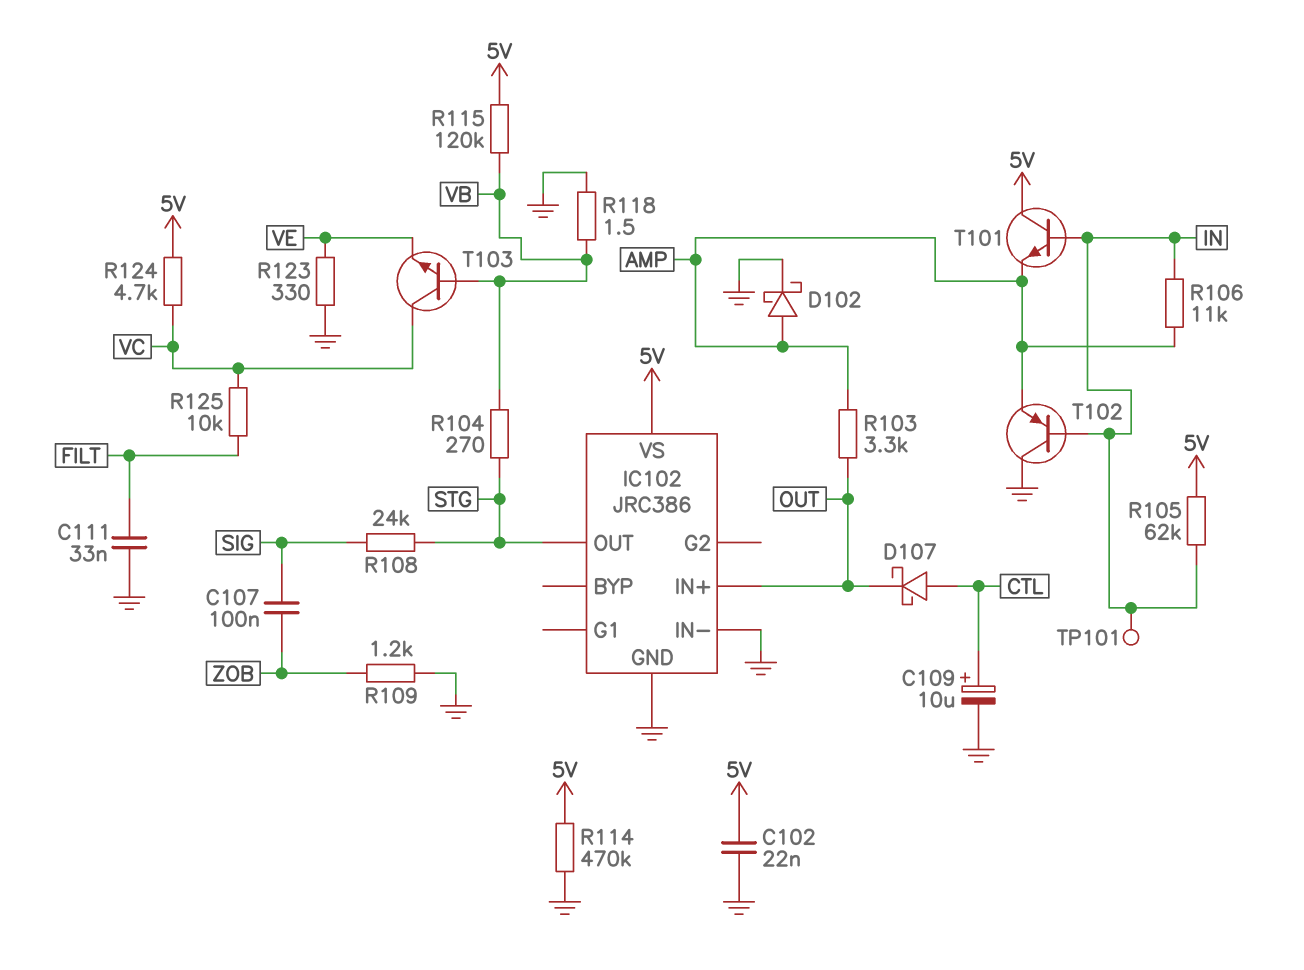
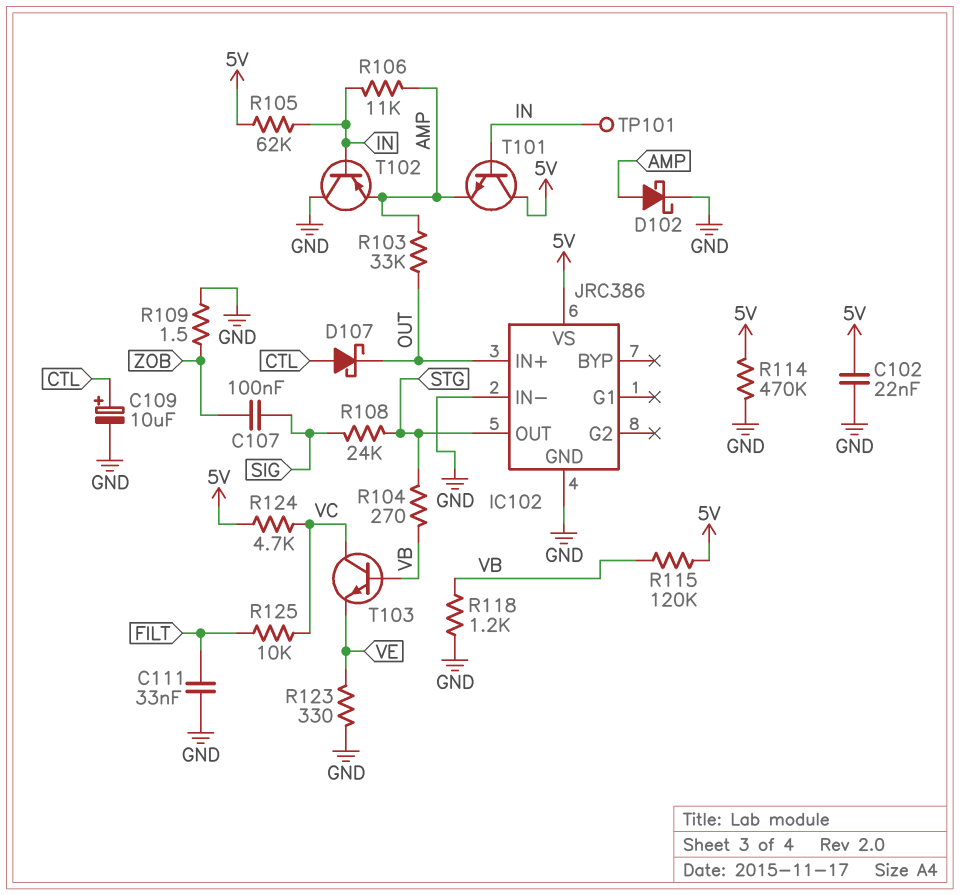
R103: 3.3k (AMP, OUT) -> 33k (AMP, OUT)
R109: 1.2k (GND, ZOB) -> 1.5 (GND, ZOB)
R118: 1.5 (GND, VB) -> 1.2k (GND, VB)

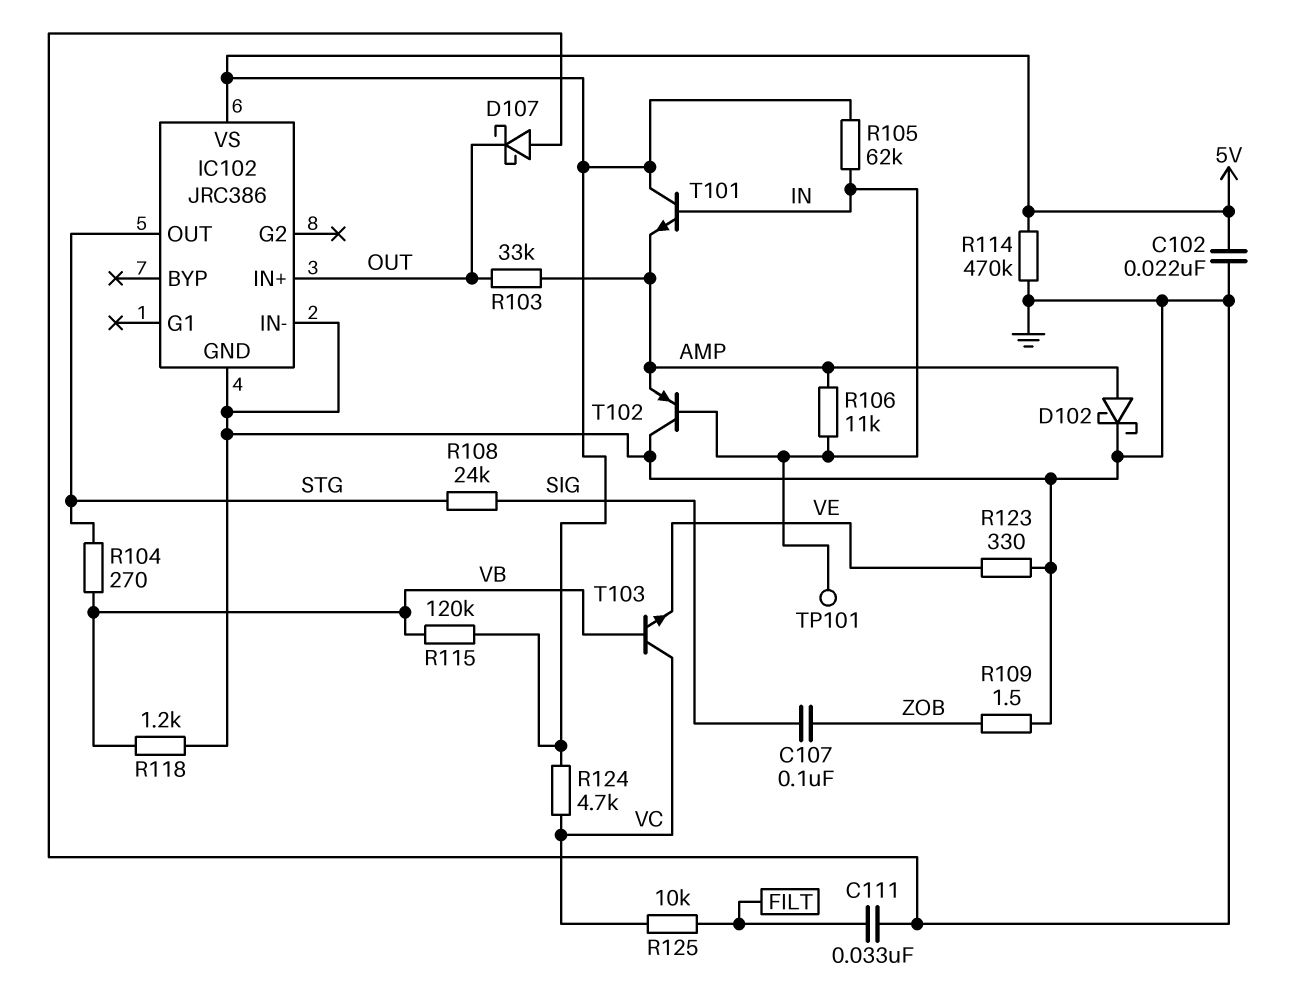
C109: 10uF (plus CTL, minus GND) -> none
D107: schottky (A CTL, K OUT) -> schottky (A GND, K OUT)

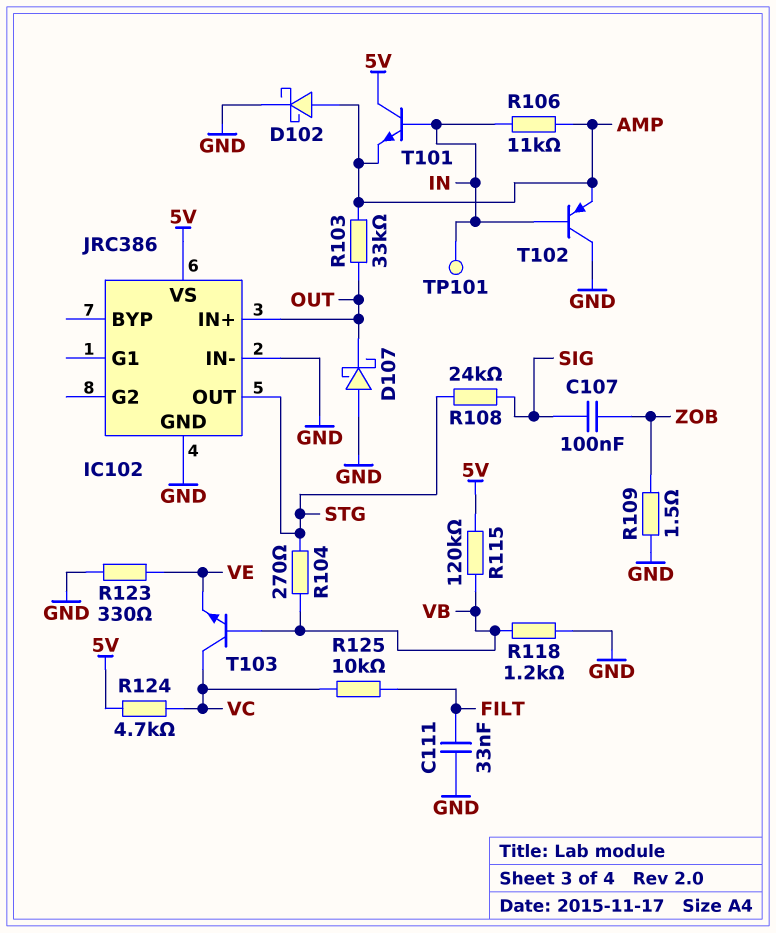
C102: 22nF (5V, GND) -> none
R105: 62k (5V, IN) -> none
R114: 470k (5V, GND) -> none

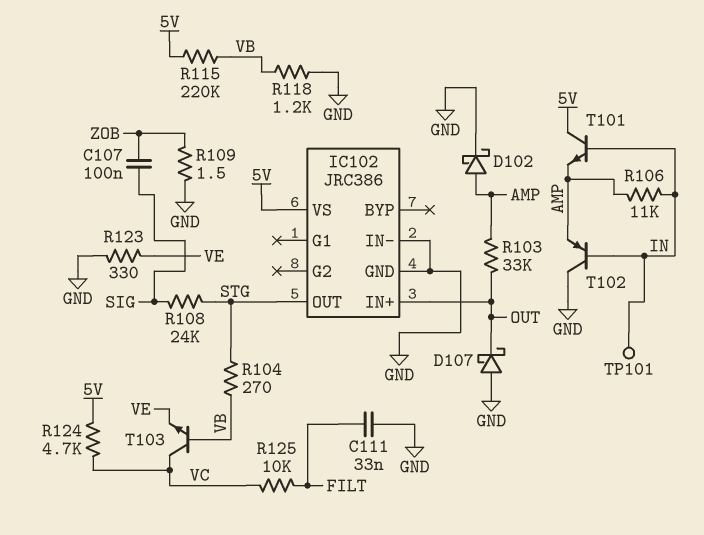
R115: 120k (5V, VB) -> 220k (5V, VB)

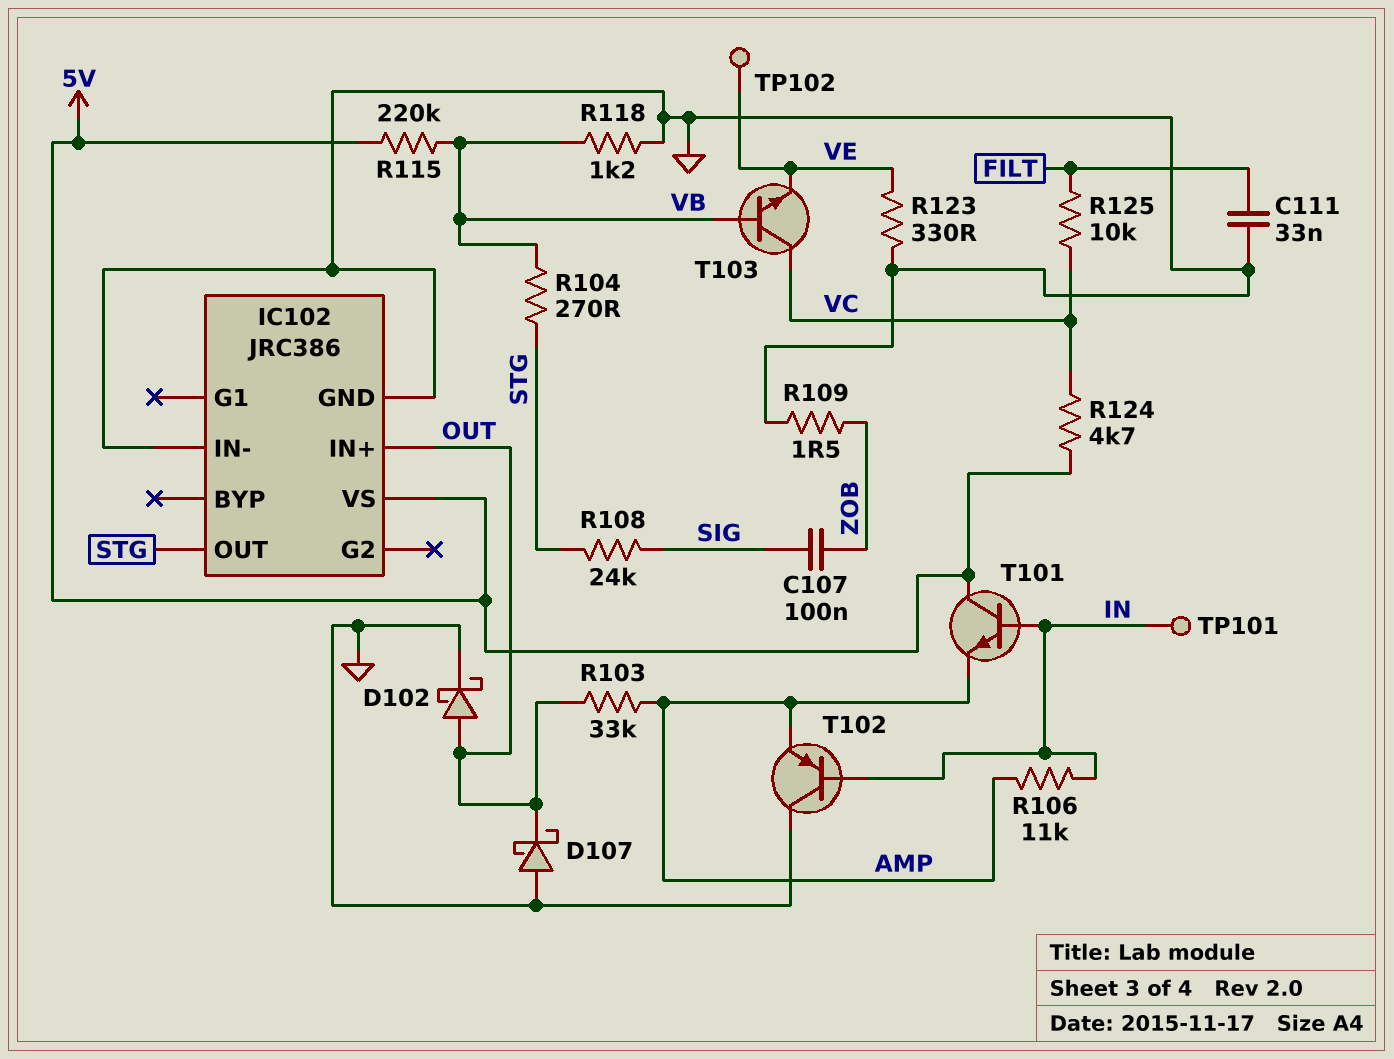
D102: schottky (A AMP, K GND) -> schottky (A OUT, K GND)
TP102: none -> test point (VE)

